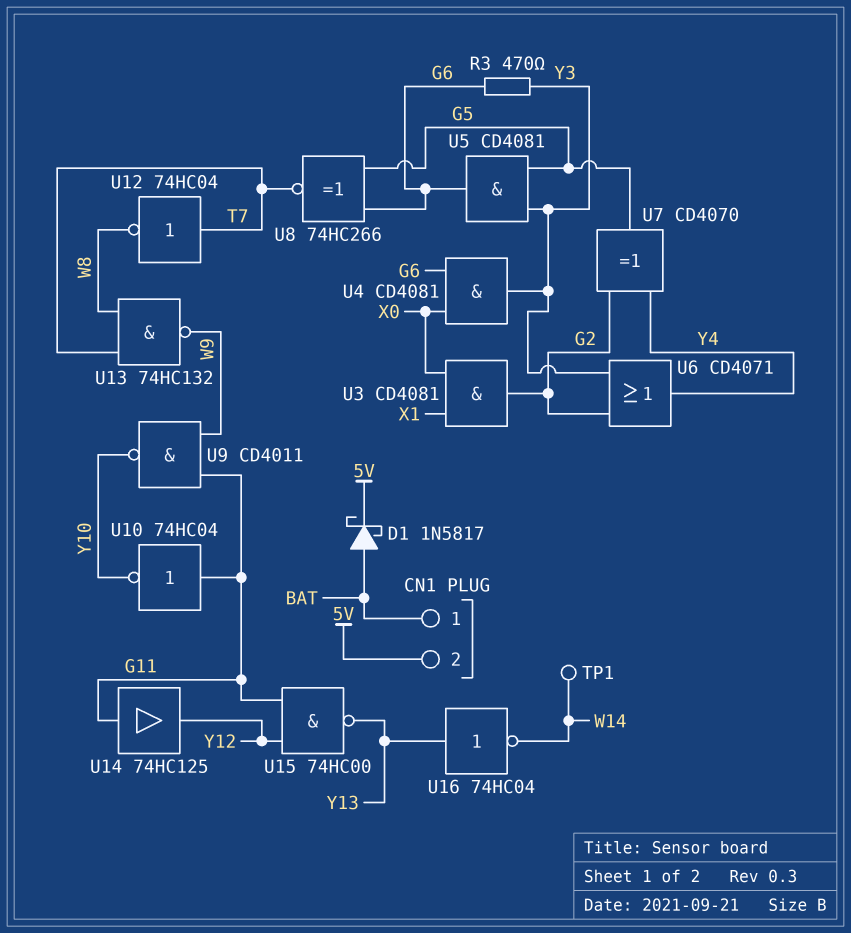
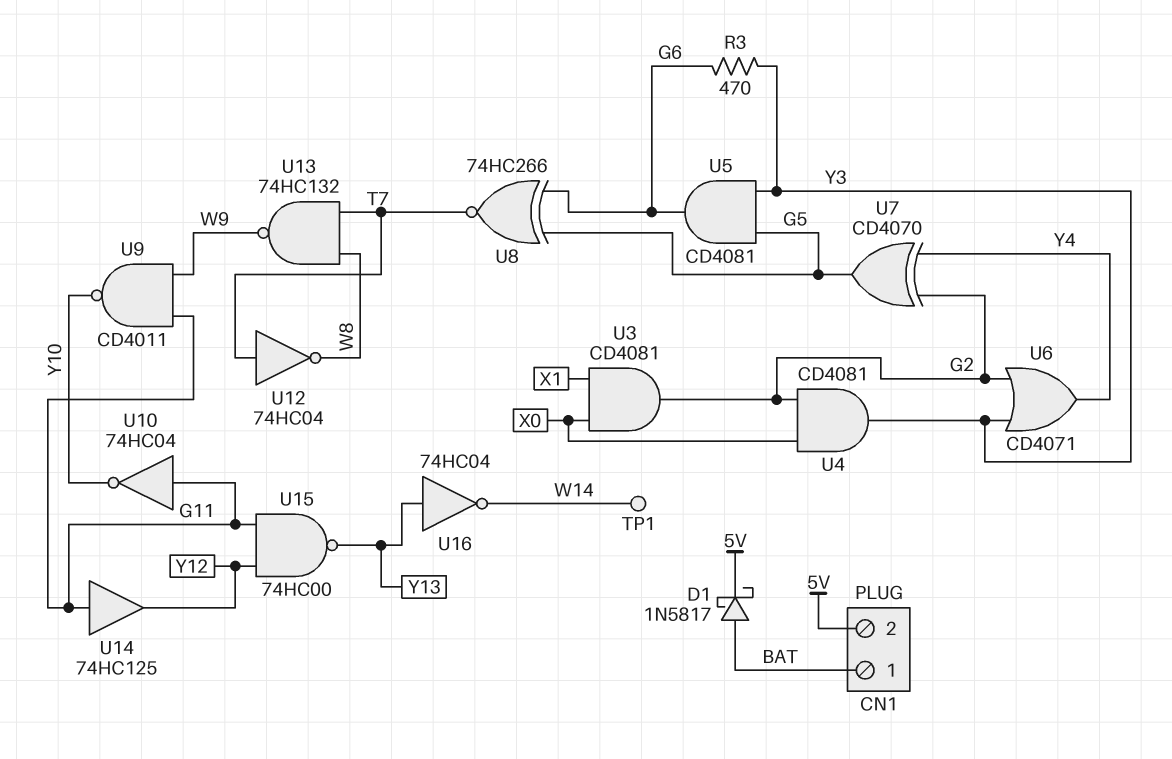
U4: AND CD4081 (in G6, in X0, out Y3) -> AND CD4081 (in G2, in X0, out Y3)

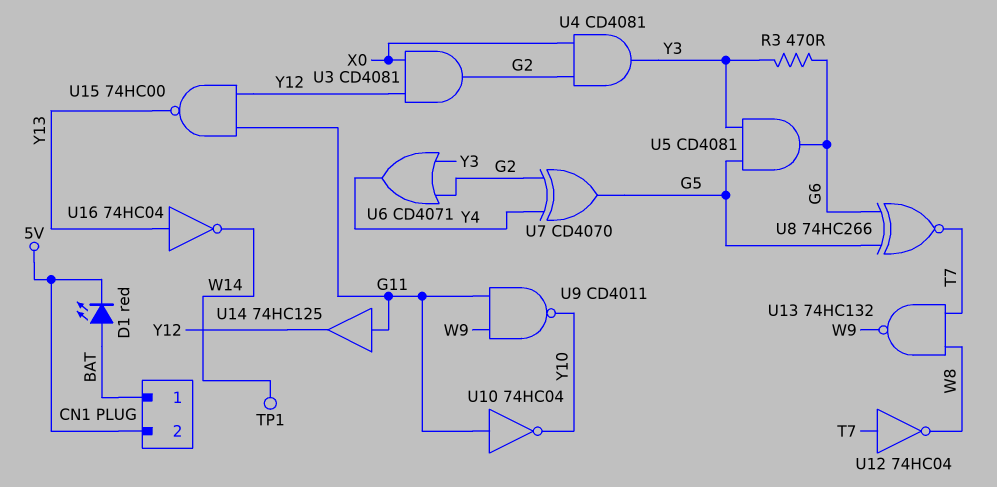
D1: schottky 1N5817 (A BAT, K 5V) -> LED red (A BAT, K 5V)
U3: AND CD4081 (in X0, in X1, out G2) -> AND CD4081 (in X0, in Y12, out G2)

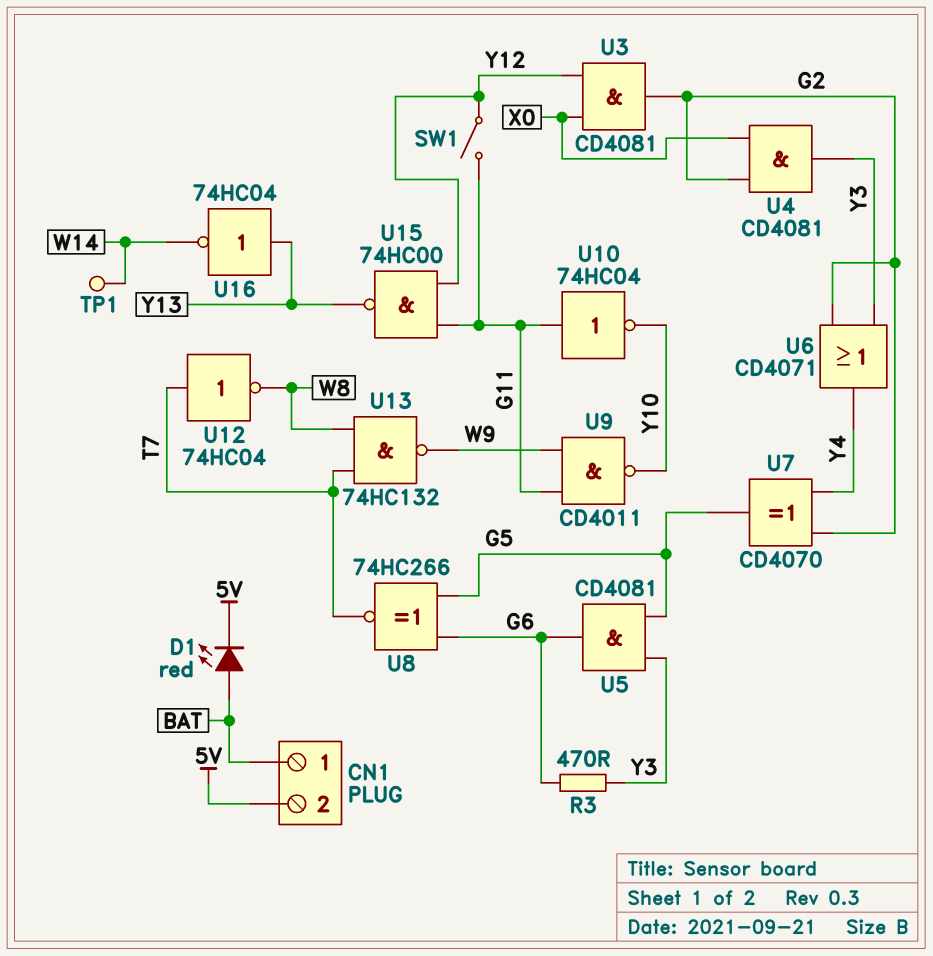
SW1: none -> switch (G11, Y12)
U14: buffer 74HC125 (in G11, out Y12) -> none

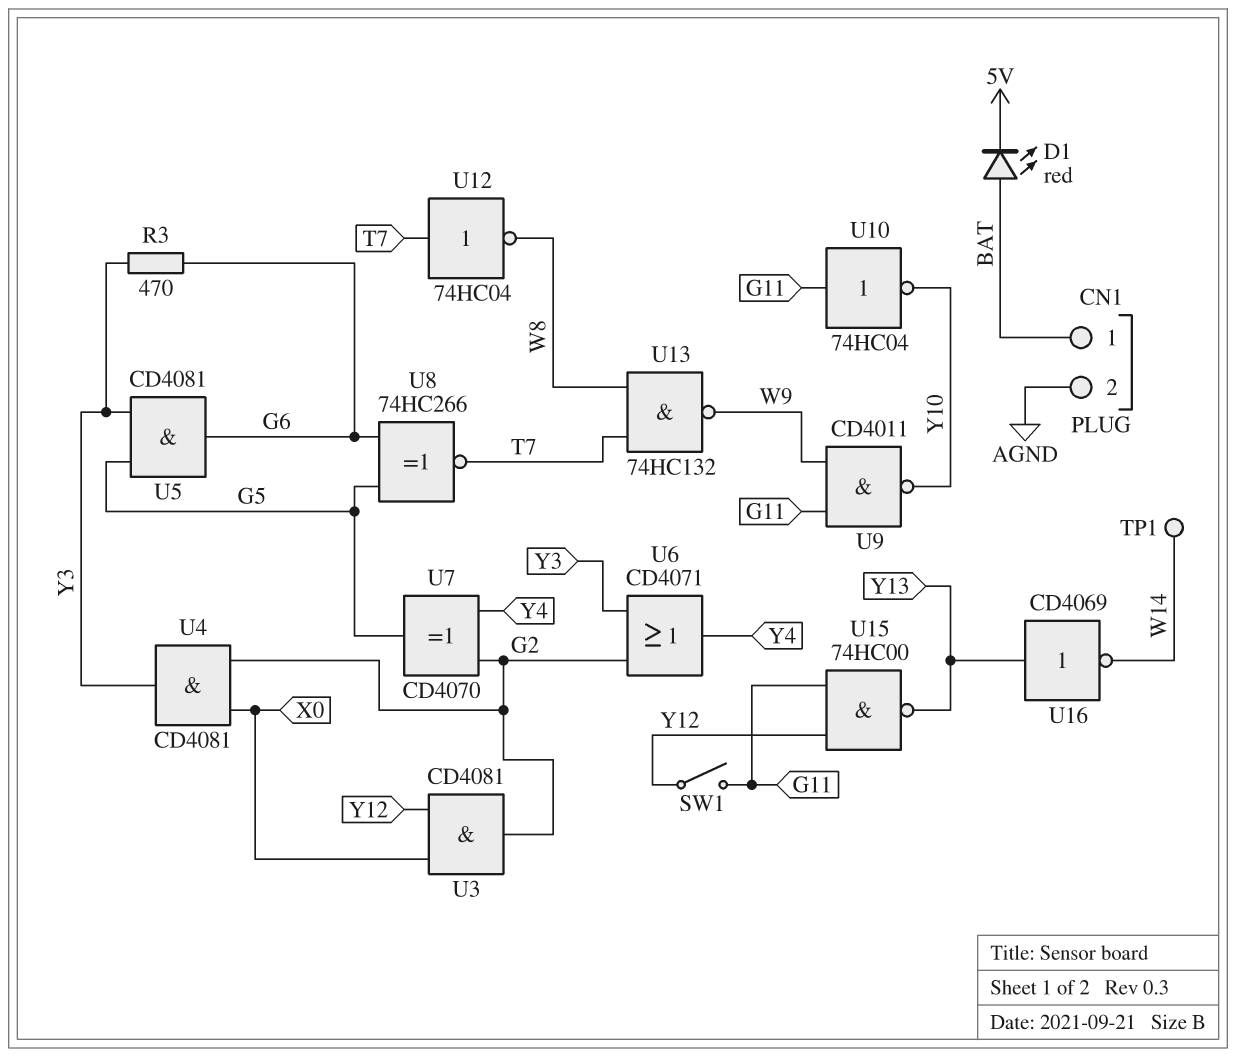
CN1 pin 2: 5V -> AGND
U16: NOT 74HC04 (in Y13, out W14) -> NOT CD4069 (in Y13, out W14)

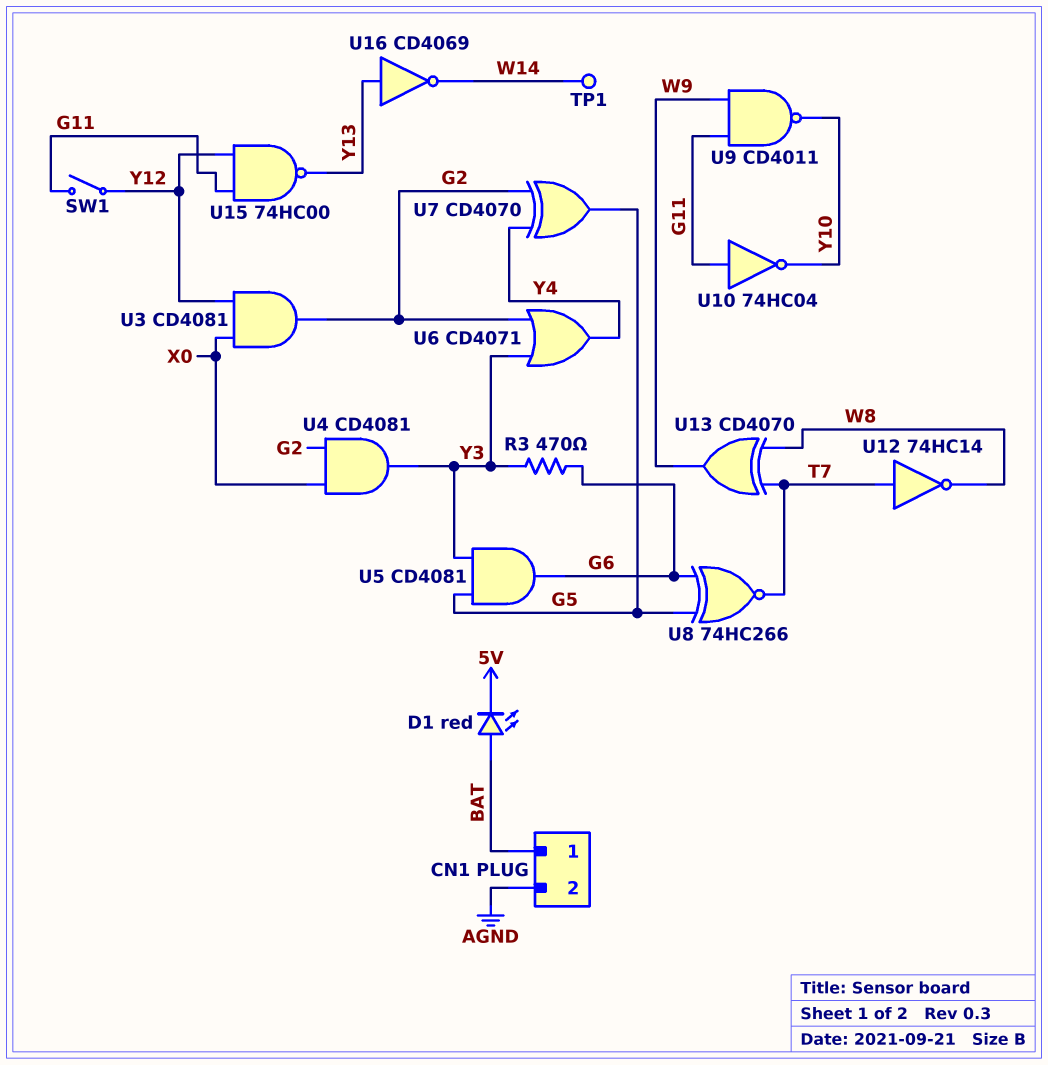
U12: NOT 74HC04 (in T7, out W8) -> NOT 74HC14 (in T7, out W8)
U13: NAND 74HC132 (in T7, in W8, out W9) -> XOR CD4070 (in T7, in W8, out W9)

